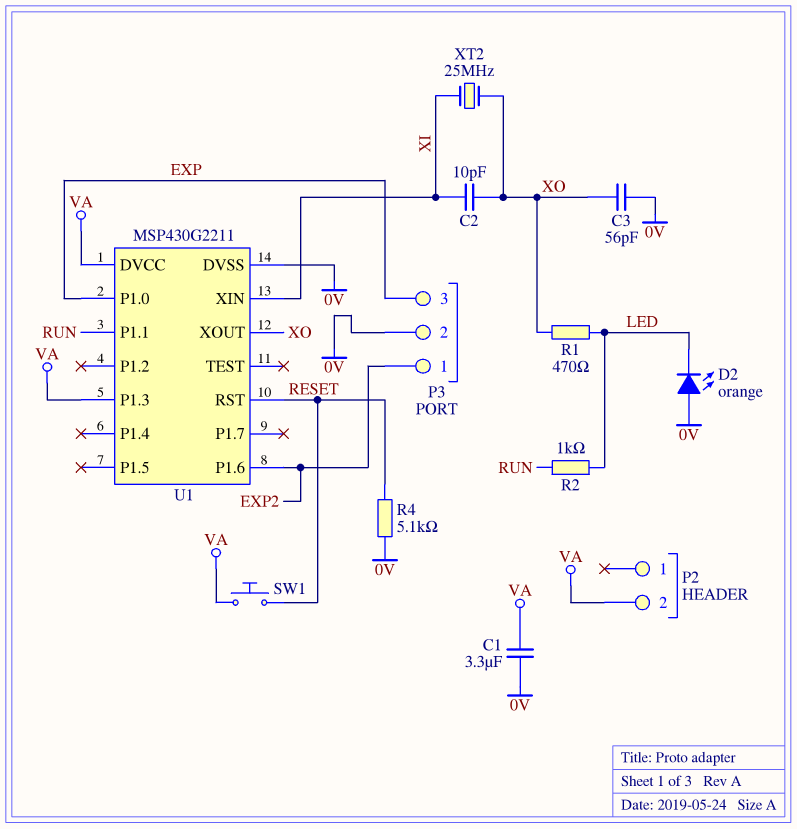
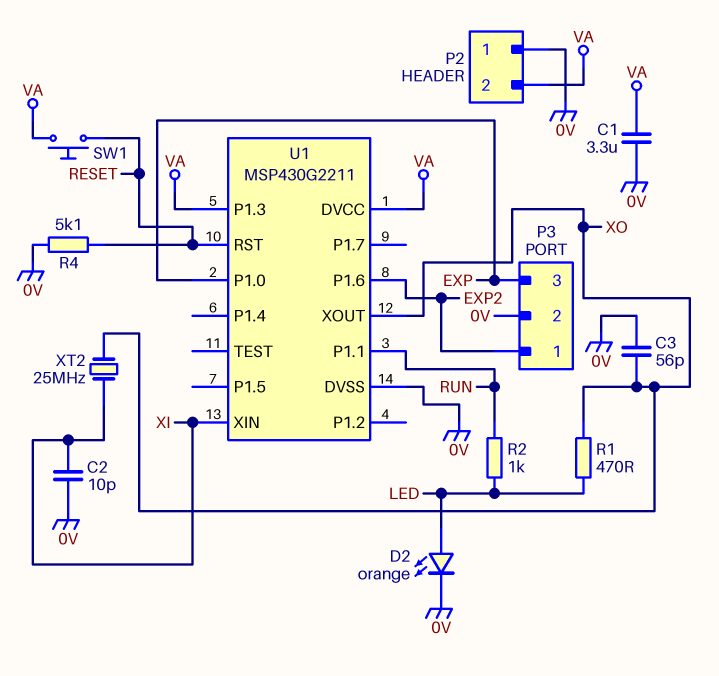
C2: 10pF (XI, XO) -> 10pF (0V, XI)
D2: LED orange (A 0V, K LED) -> LED orange (A LED, K 0V)
P2 pin 1: none -> 0V

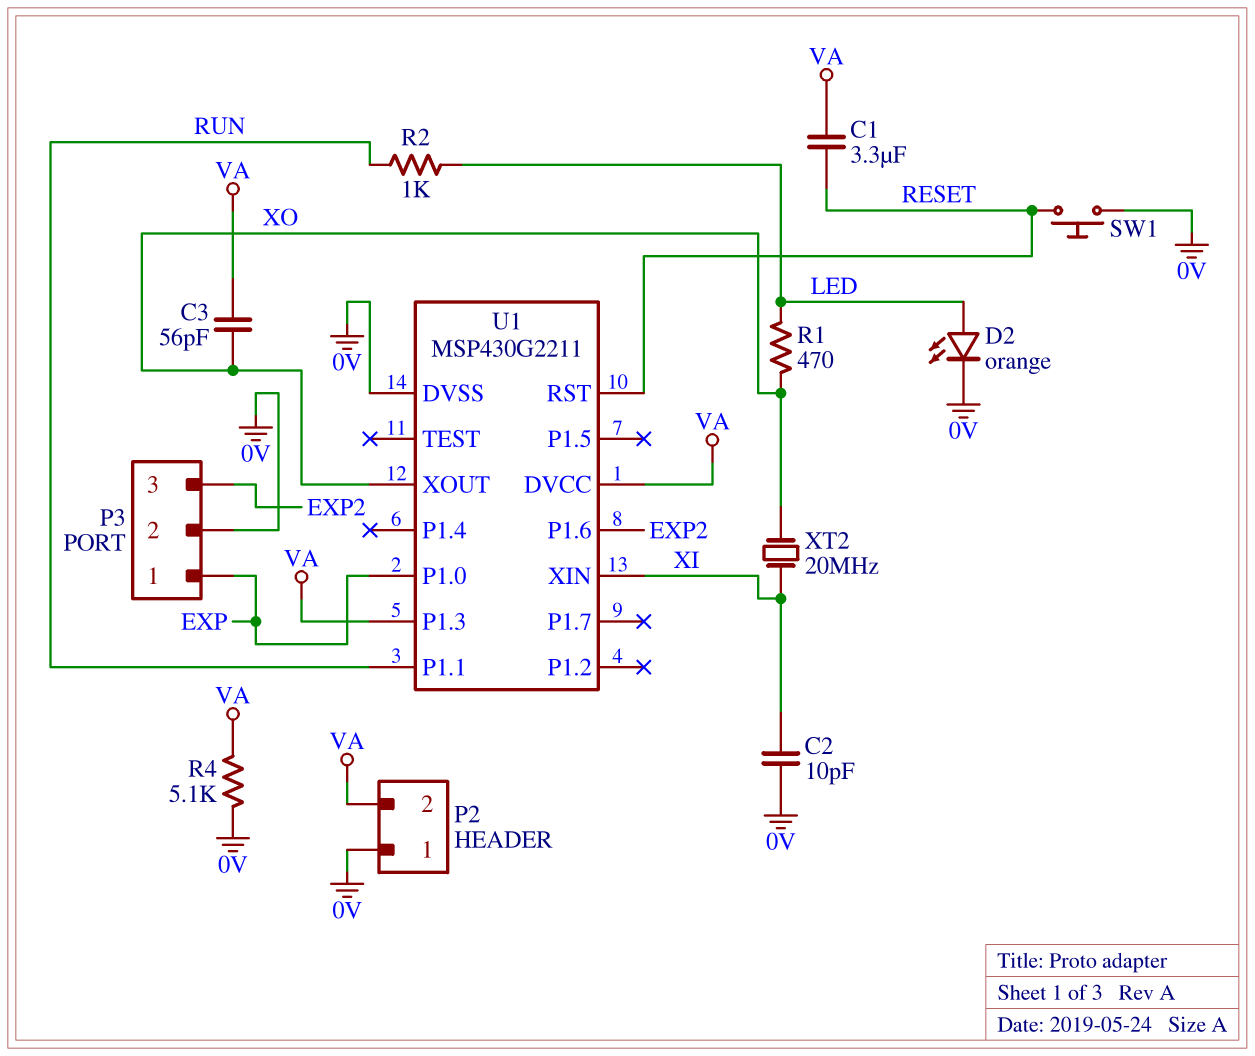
C1: 3.3uF (0V, VA) -> 3.3uF (RESET, VA)
C3: 56pF (0V, XO) -> 56pF (VA, XO)
P3 pin 1: EXP2 -> EXP
P3 pin 3: EXP -> EXP2
R4: 5.1k (0V, RESET) -> 5.1k (0V, VA)
SW1: button (RESET, VA) -> button (0V, RESET)
XT2: 25MHz (XI, XO) -> 20MHz (XI, XO)

